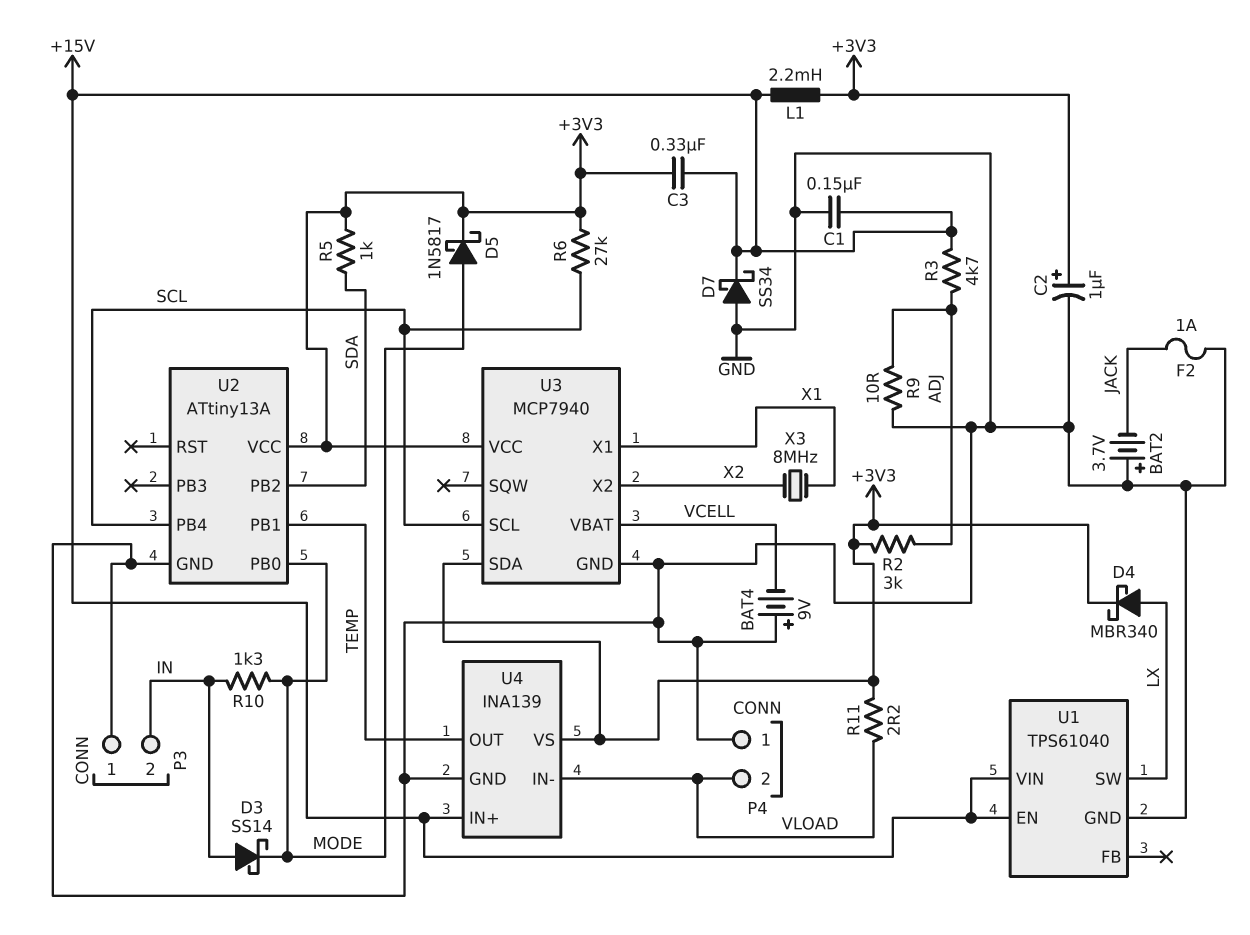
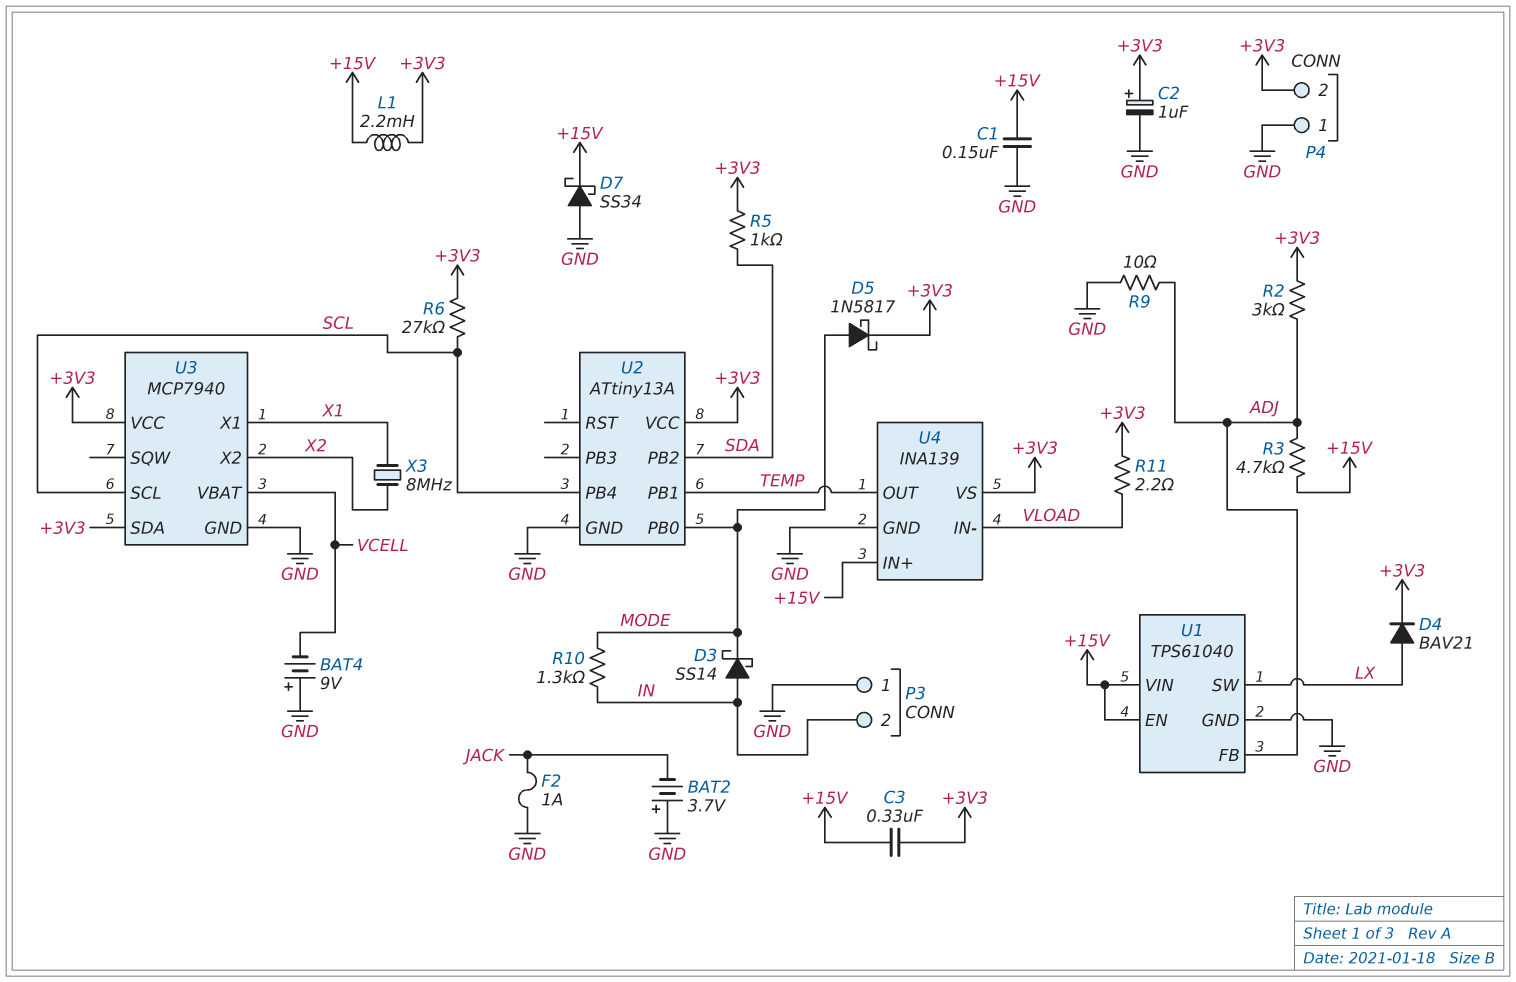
D4: schottky MBR340 (A LX, K +3V3) -> diode BAV21 (A LX, K +3V3)
P4 pin 2: VLOAD -> +3V3
U1 pin FB: none -> ADJ

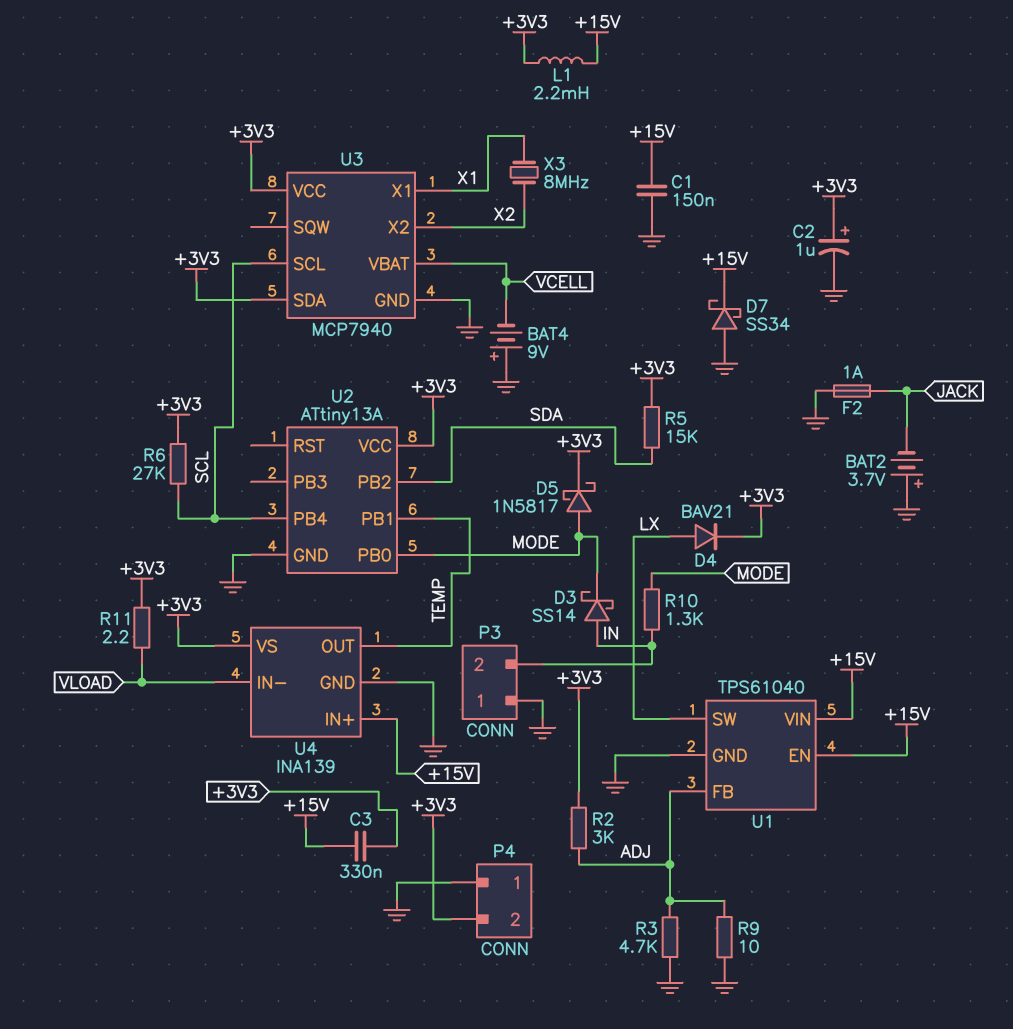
R3: 4.7k (+15V, ADJ) -> 4.7k (ADJ, GND)
R5: 1k (+3V3, SDA) -> 15k (+3V3, SDA)

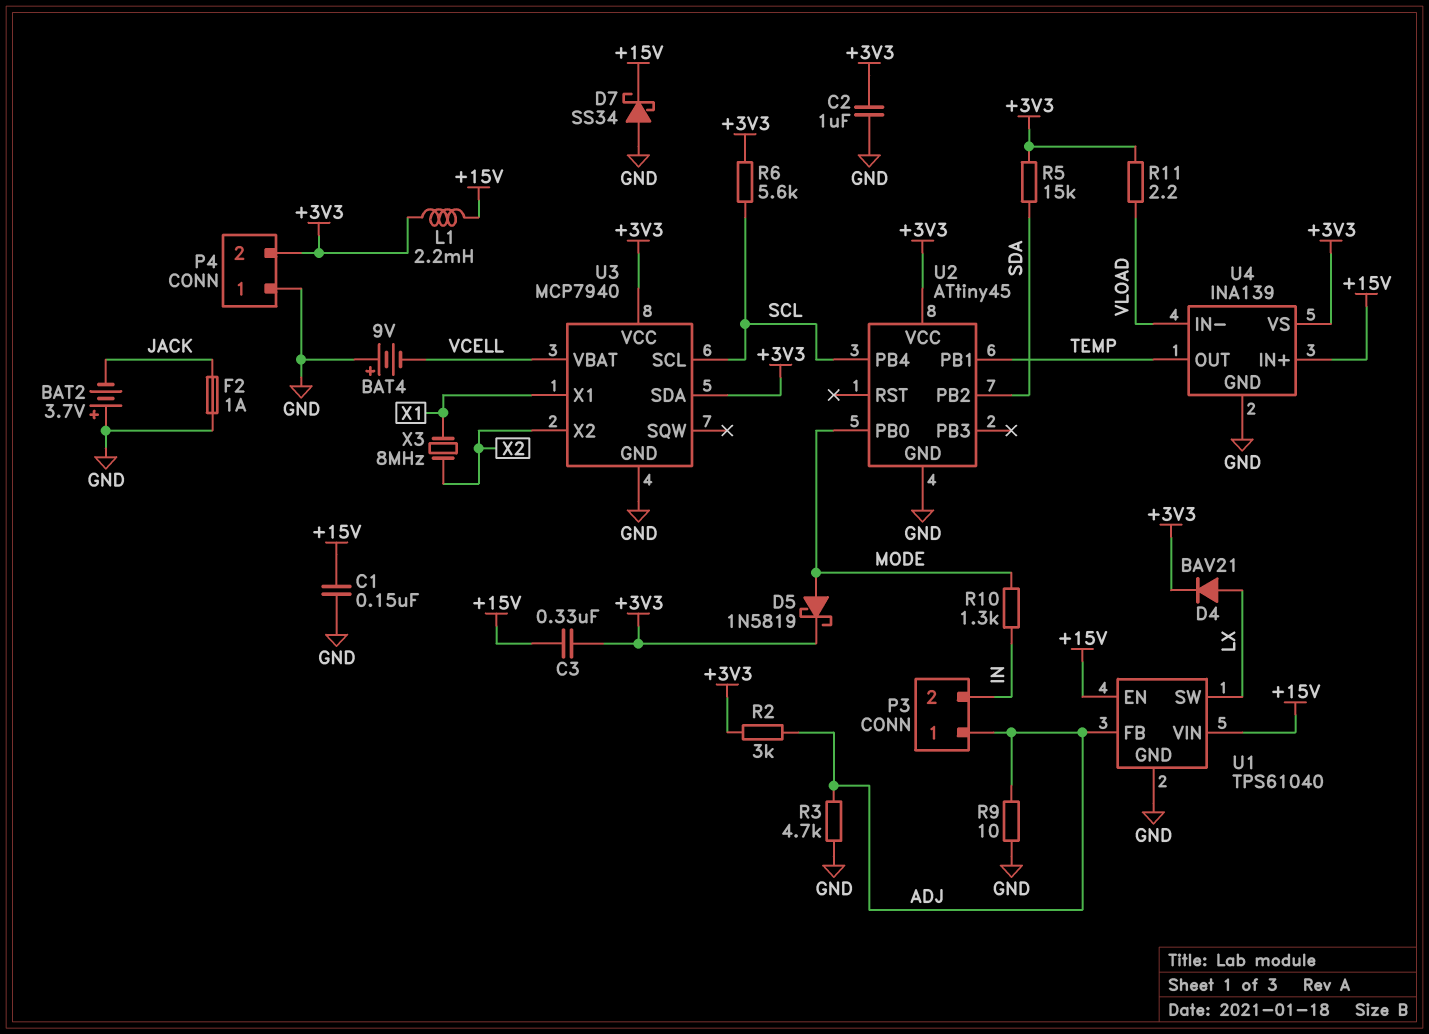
C2: 1uF (plus +3V3, minus GND) -> 1uF (+3V3, GND)
D3: schottky SS14 (A IN, K MODE) -> none
D5: schottky 1N5817 (A MODE, K +3V3) -> schottky 1N5819 (A MODE, K +3V3)
P3 pin 1: GND -> ADJ
R6: 27k (+3V3, SCL) -> 5.6k (+3V3, SCL)
U2: ATtiny13A -> ATtiny45

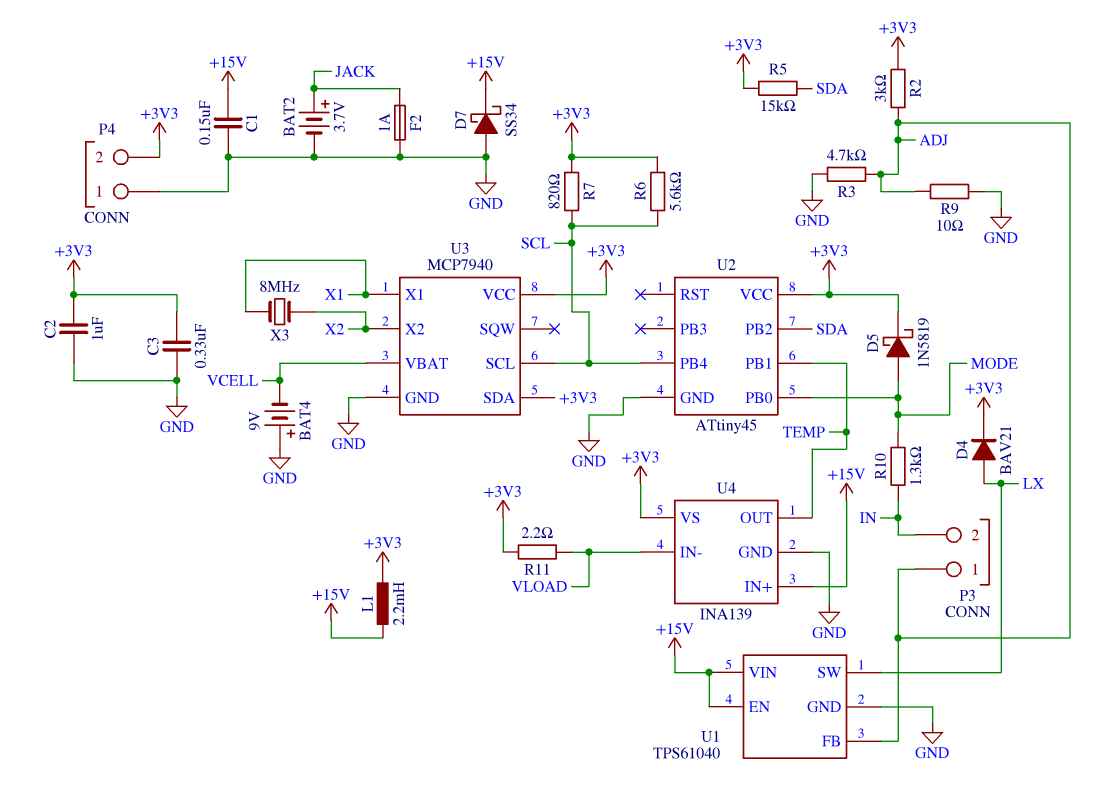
BAT2: 3.7V (plus GND, minus JACK) -> 3.7V (plus JACK, minus GND)
C3: 330nF (+3V3, +15V) -> 330nF (+3V3, GND)
R7: none -> 820 (+3V3, SCL)

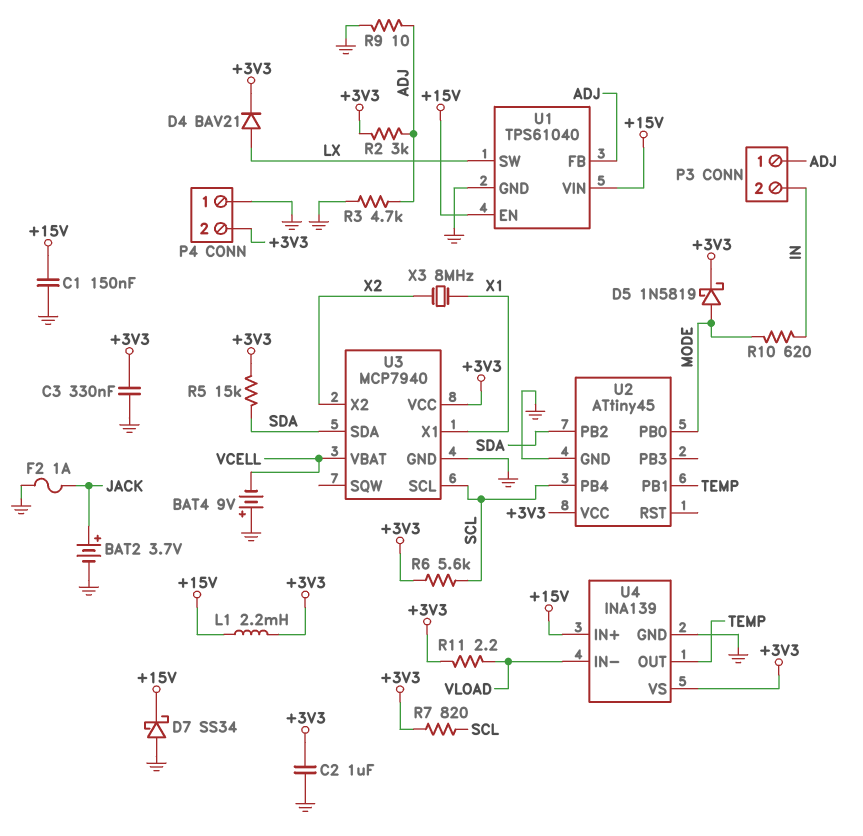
R10: 1.3k (IN, MODE) -> 620 (IN, MODE)
U3 pin SDA: +3V3 -> SDA

